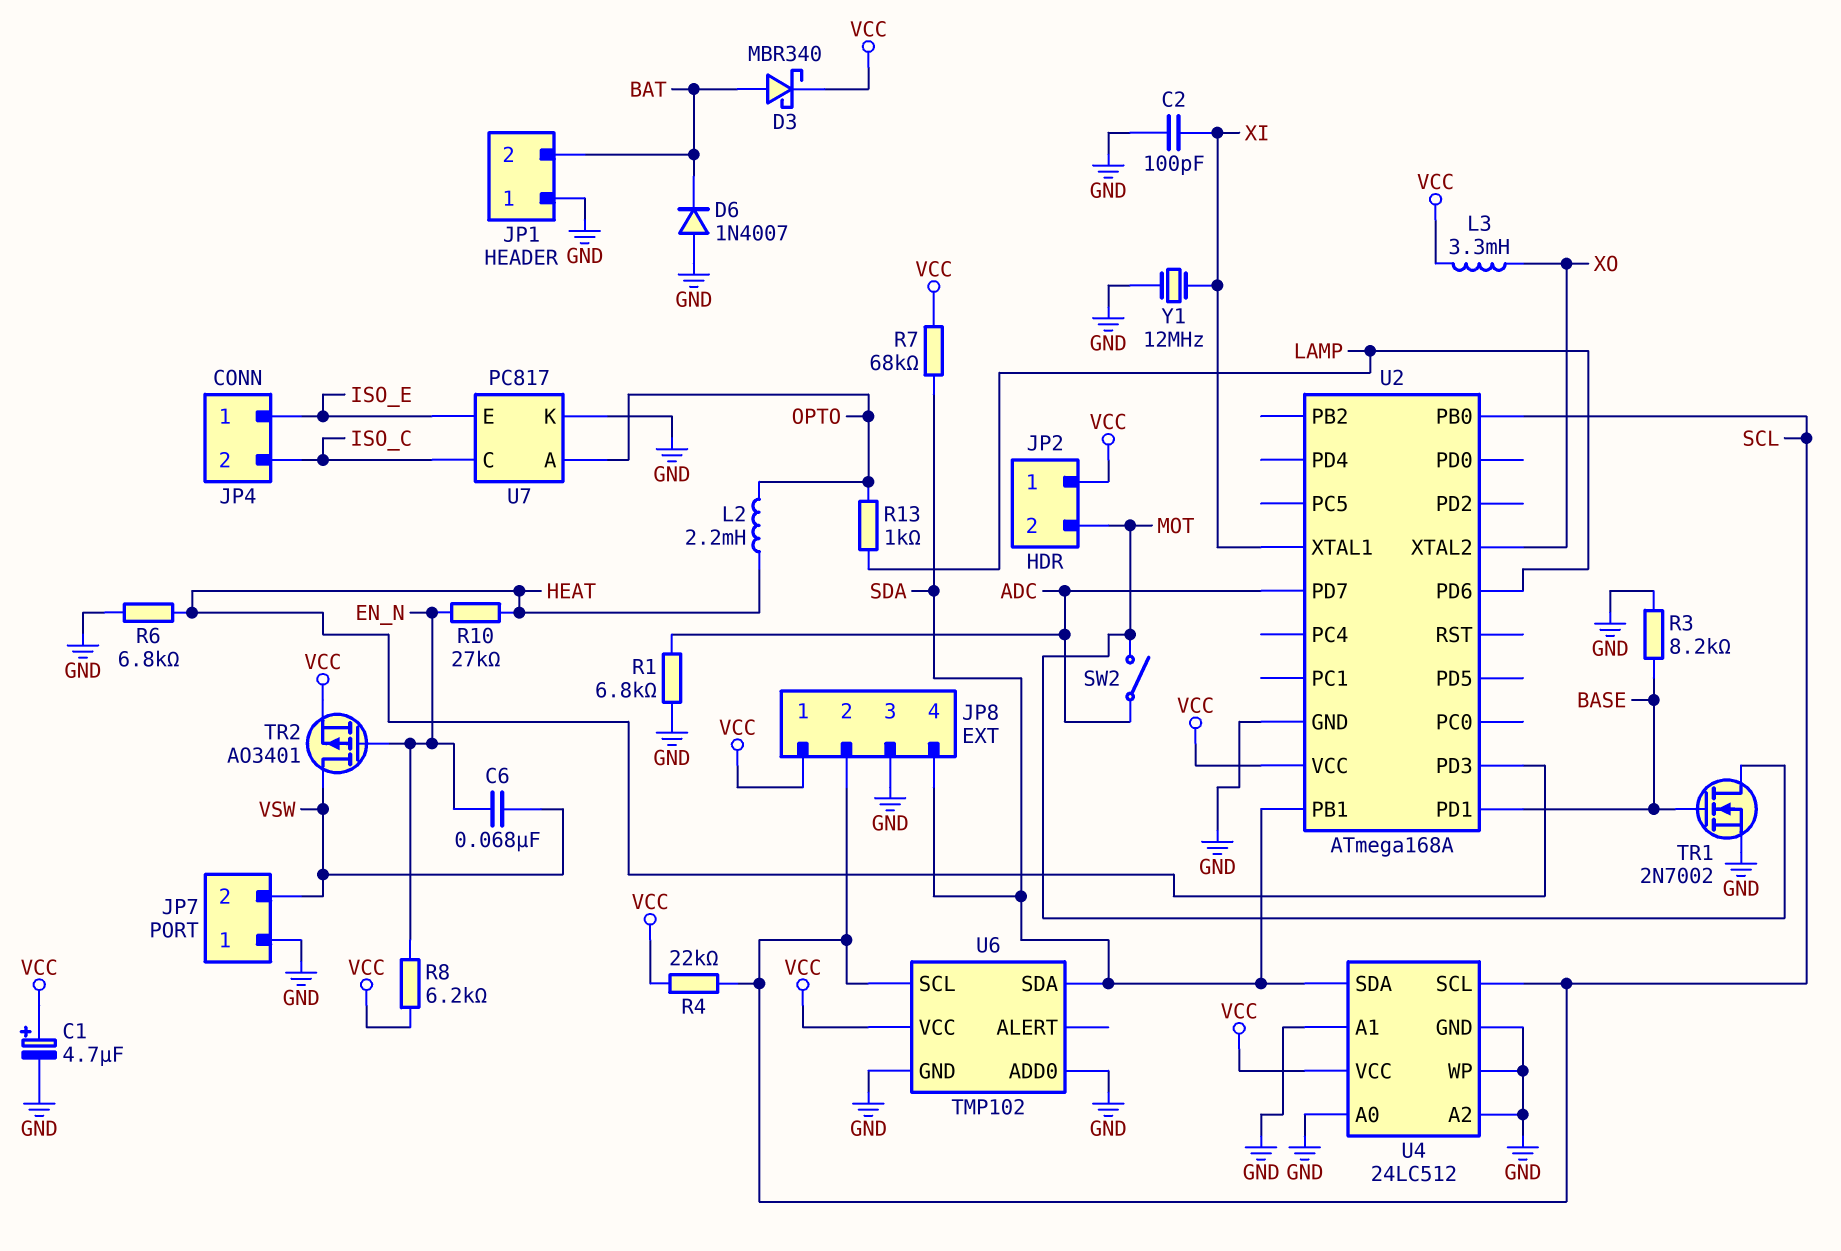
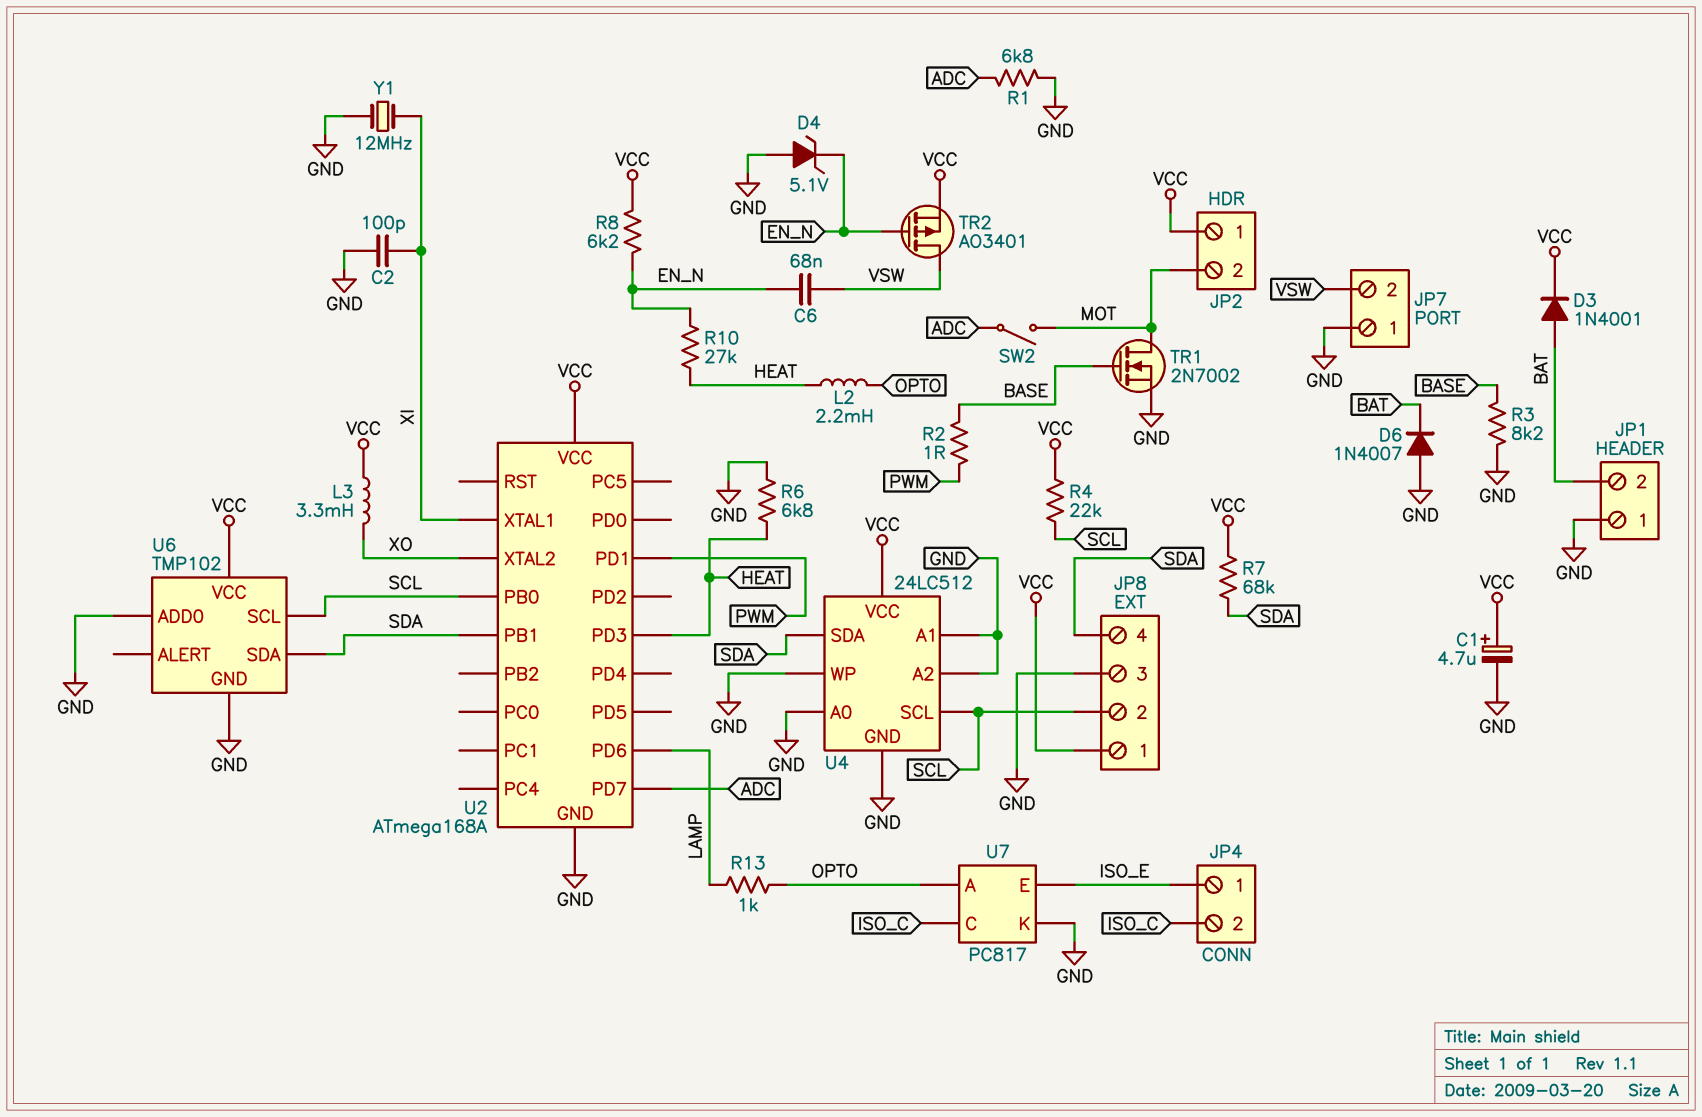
D3: schottky MBR340 (A BAT, K VCC) -> diode 1N4001 (A BAT, K VCC)
D4: none -> zener 5.1V (A GND, K EN_N)
R2: none -> 1 (BASE, PWM)
U2 pin PD1: BASE -> PWM

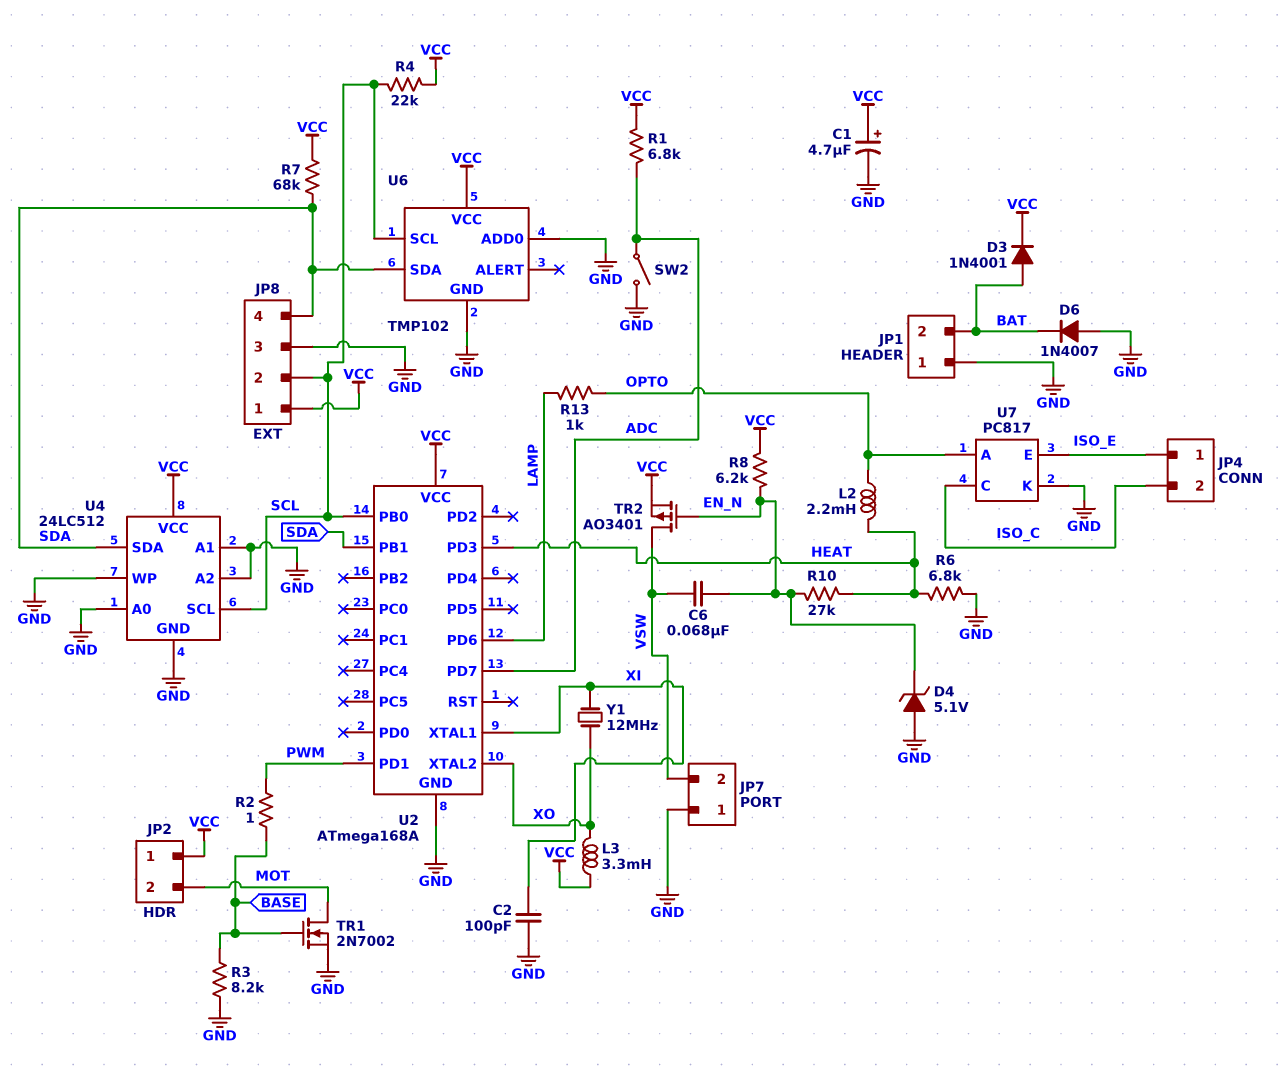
R1: 6.8k (ADC, GND) -> 6.8k (ADC, VCC)
SW2: switch (ADC, MOT) -> switch (ADC, GND)
Y1: 12MHz (GND, XI) -> 12MHz (XI, XO)

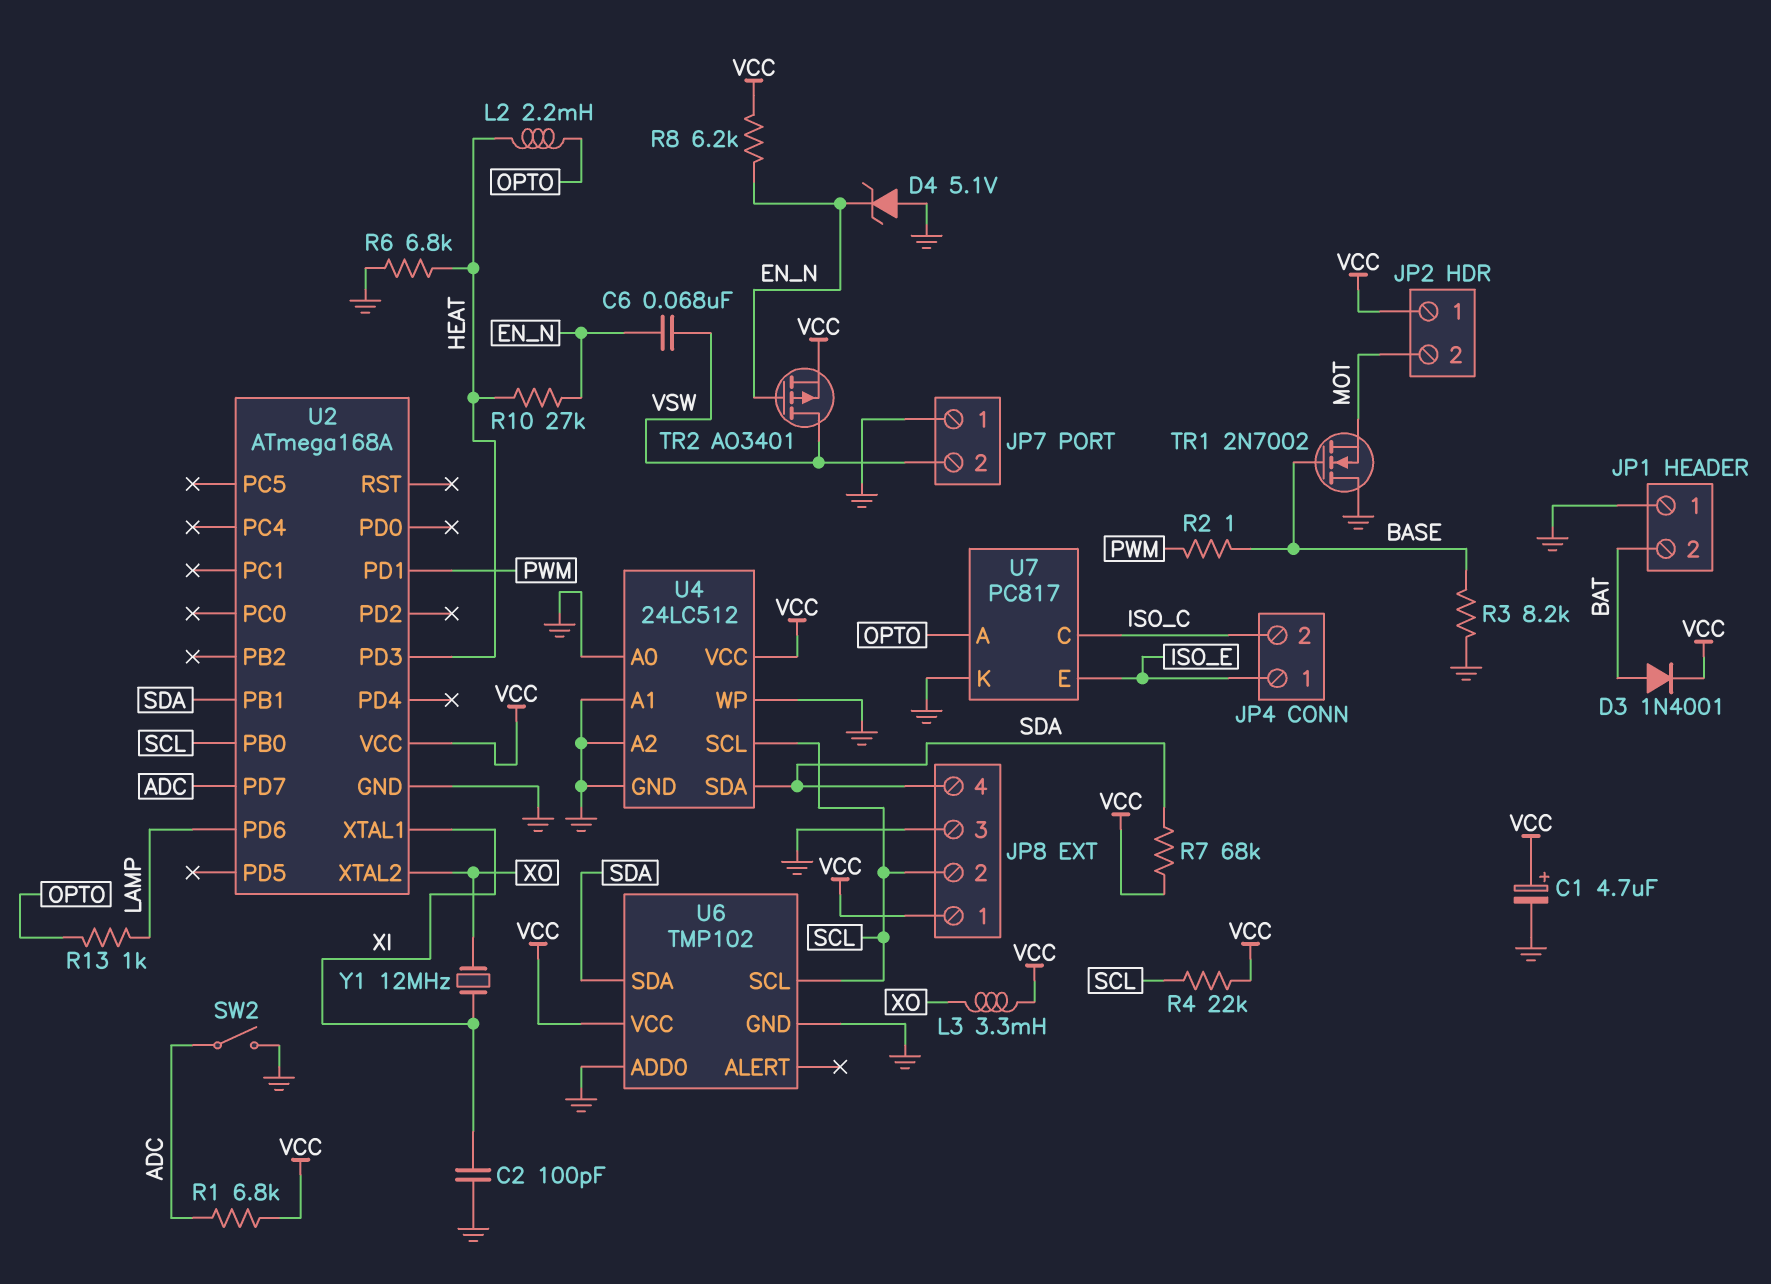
D6: diode 1N4007 (A GND, K BAT) -> none
TR1: NMOS 2N7002 (G BASE, D MOT, S GND) -> NMOS 2N7002 (G BASE, D GND, S MOT)

